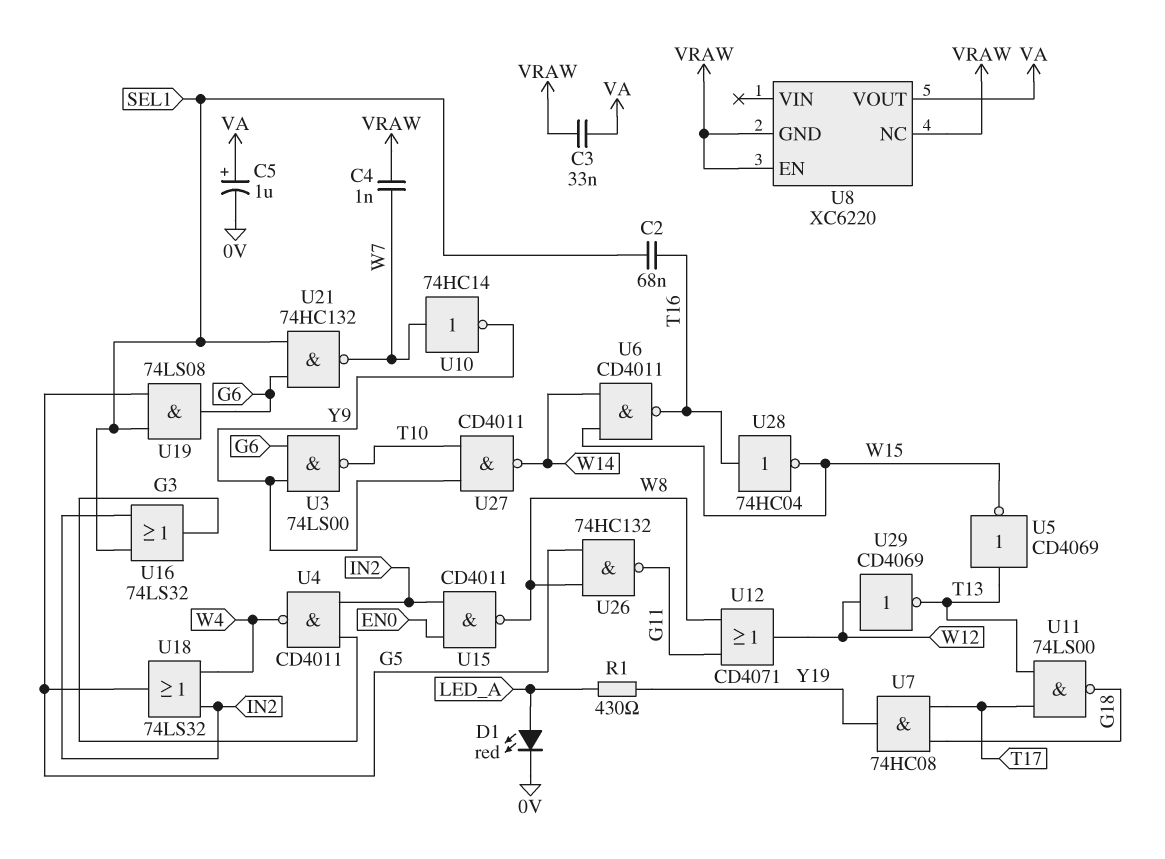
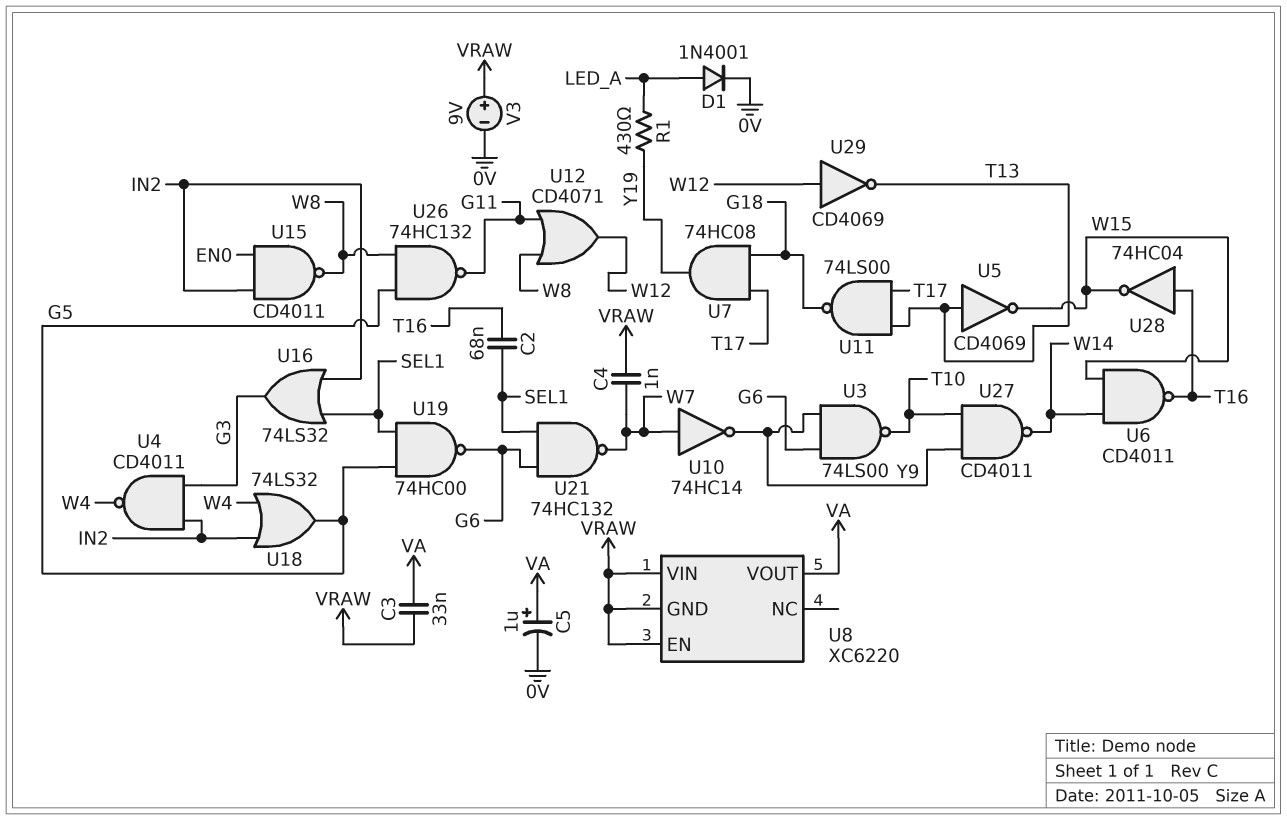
D1: LED red (A LED_A, K 0V) -> diode 1N4001 (A LED_A, K 0V)
U8 pin NC: VRAW -> none
U8 pin VIN: none -> VRAW
U19: AND 74LS08 (in G5, in SEL1, out G6) -> NAND 74HC00 (in G5, in SEL1, out G6)
V3: none -> 9V (plus VRAW, minus 0V)

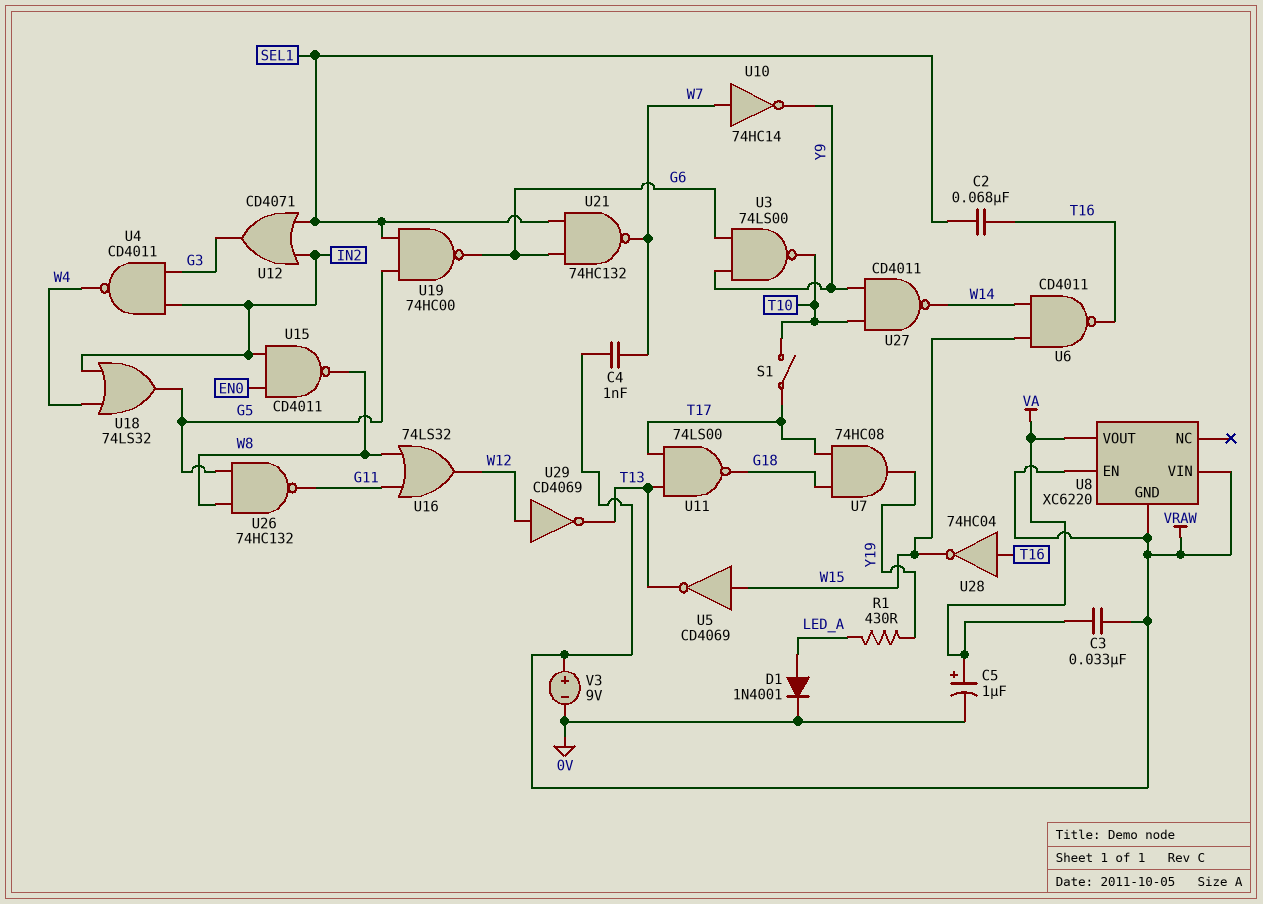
S1: none -> switch (T10, T17)
U5: NOT CD4069 (in T13, out W15) -> NOT CD4069 (in W15, out T13)
U12: OR CD4071 (in G11, in W8, out W12) -> OR CD4071 (in IN2, in SEL1, out G3)
U16: OR 74LS32 (in IN2, in SEL1, out G3) -> OR 74LS32 (in G11, in W8, out W12)

